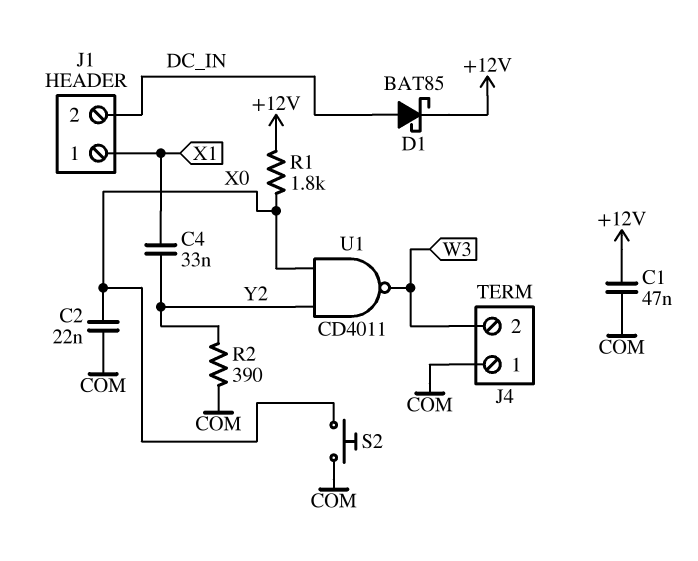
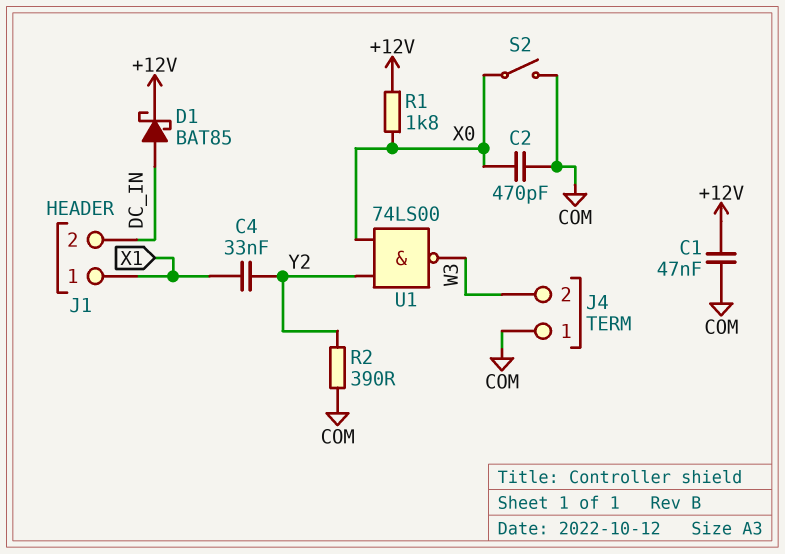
C2: 22nF (COM, X0) -> 470pF (COM, X0)
S2: button (COM, X0) -> switch (COM, X0)
U1: NAND CD4011 (in X0, in Y2, out W3) -> NAND 74LS00 (in X0, in Y2, out W3)

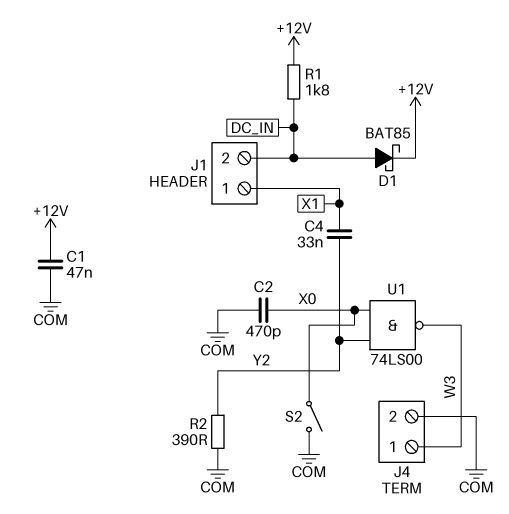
J4 pin 1: COM -> W3
J4 pin 2: W3 -> COM
R1: 1.8k (+12V, X0) -> 1.8k (+12V, DC_IN)

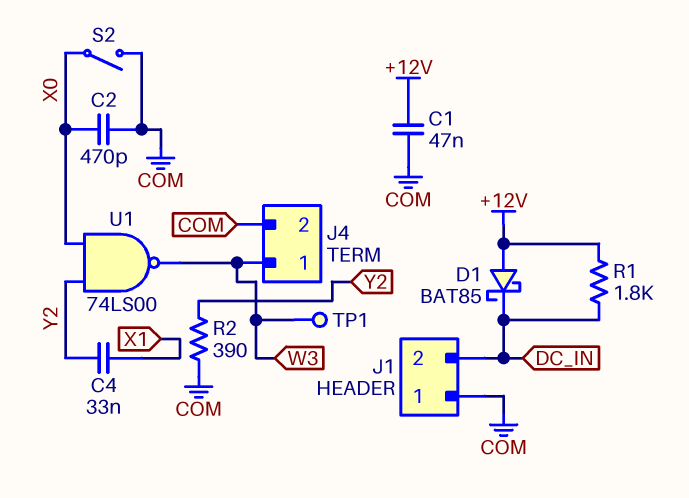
D1: schottky BAT85 (A DC_IN, K +12V) -> schottky BAT85 (A +12V, K DC_IN)
J1 pin 1: X1 -> COM
TP1: none -> test point (W3)

